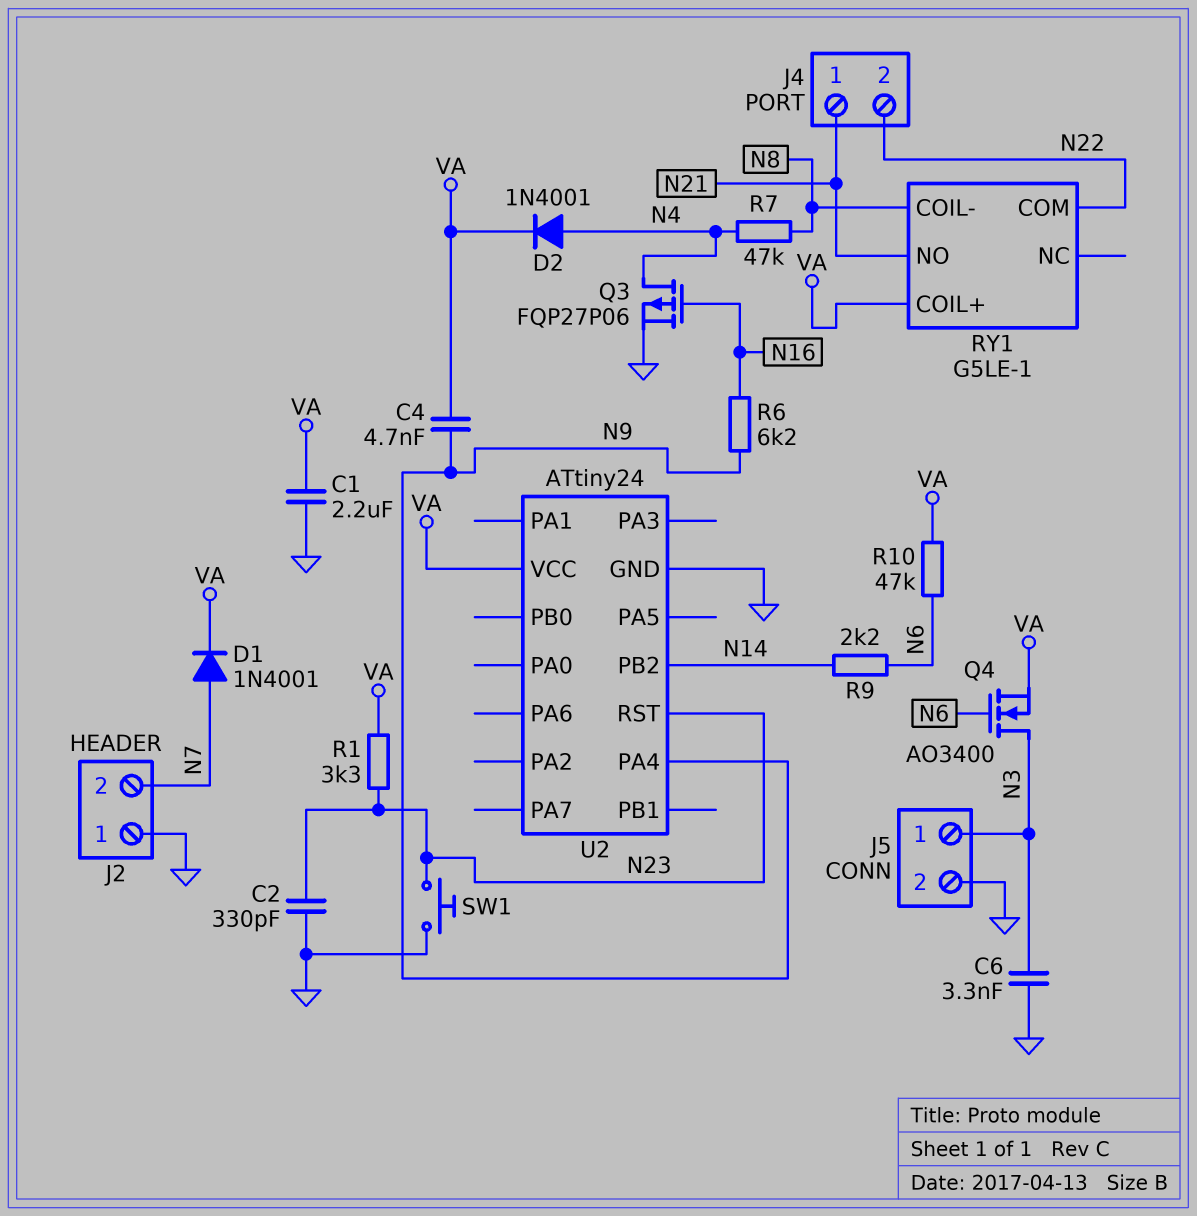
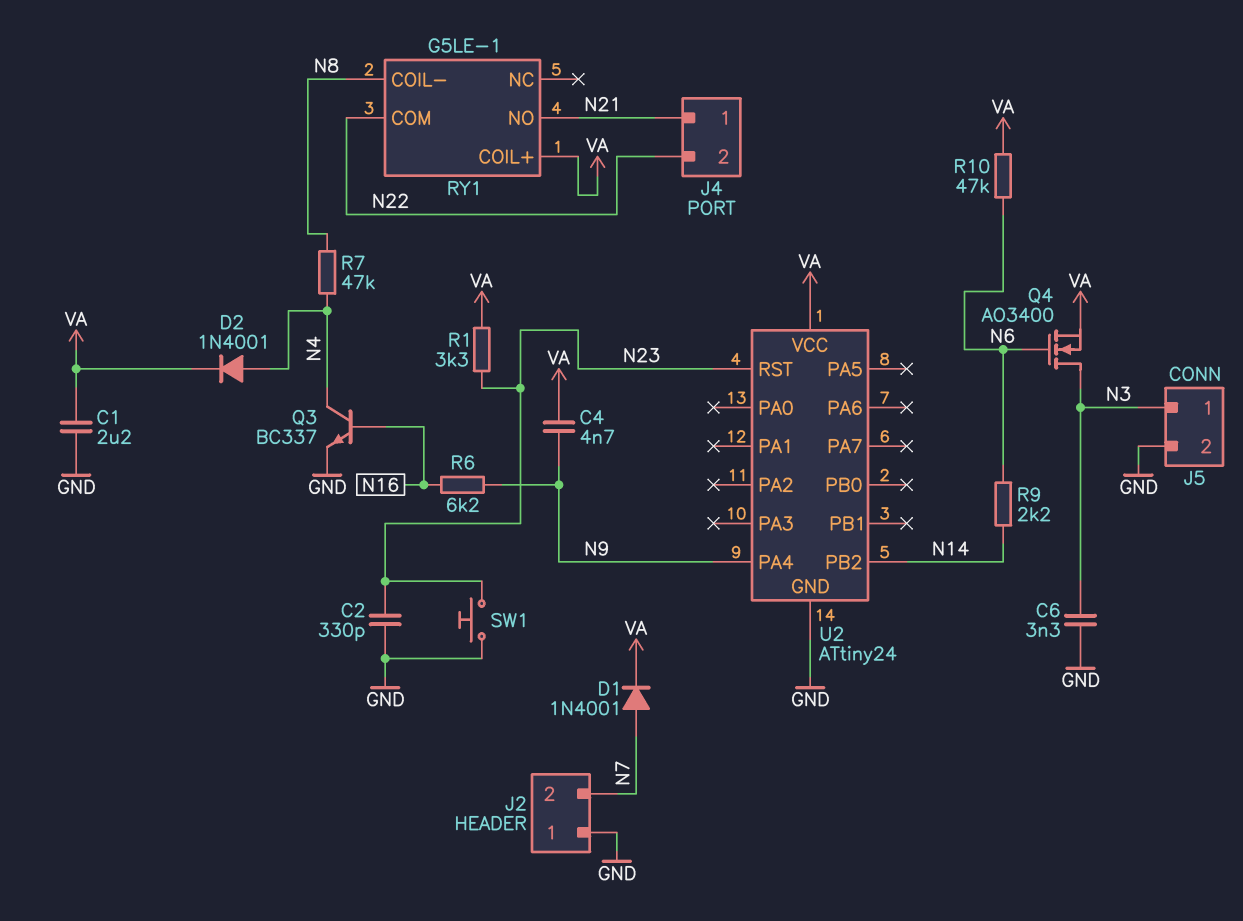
Q3: PMOS FQP27P06 (G N16, D N4, S GND) -> NPN BC337 (B N16, C N4, E GND)

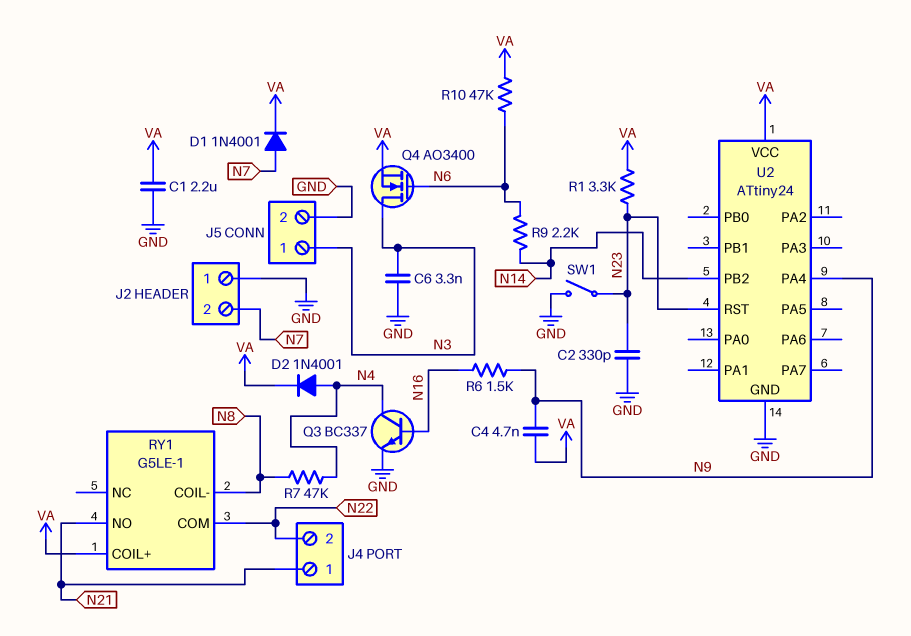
R6: 6.2k (N9, N16) -> 1.5k (N9, N16)
SW1: button (GND, N23) -> switch (GND, N23)

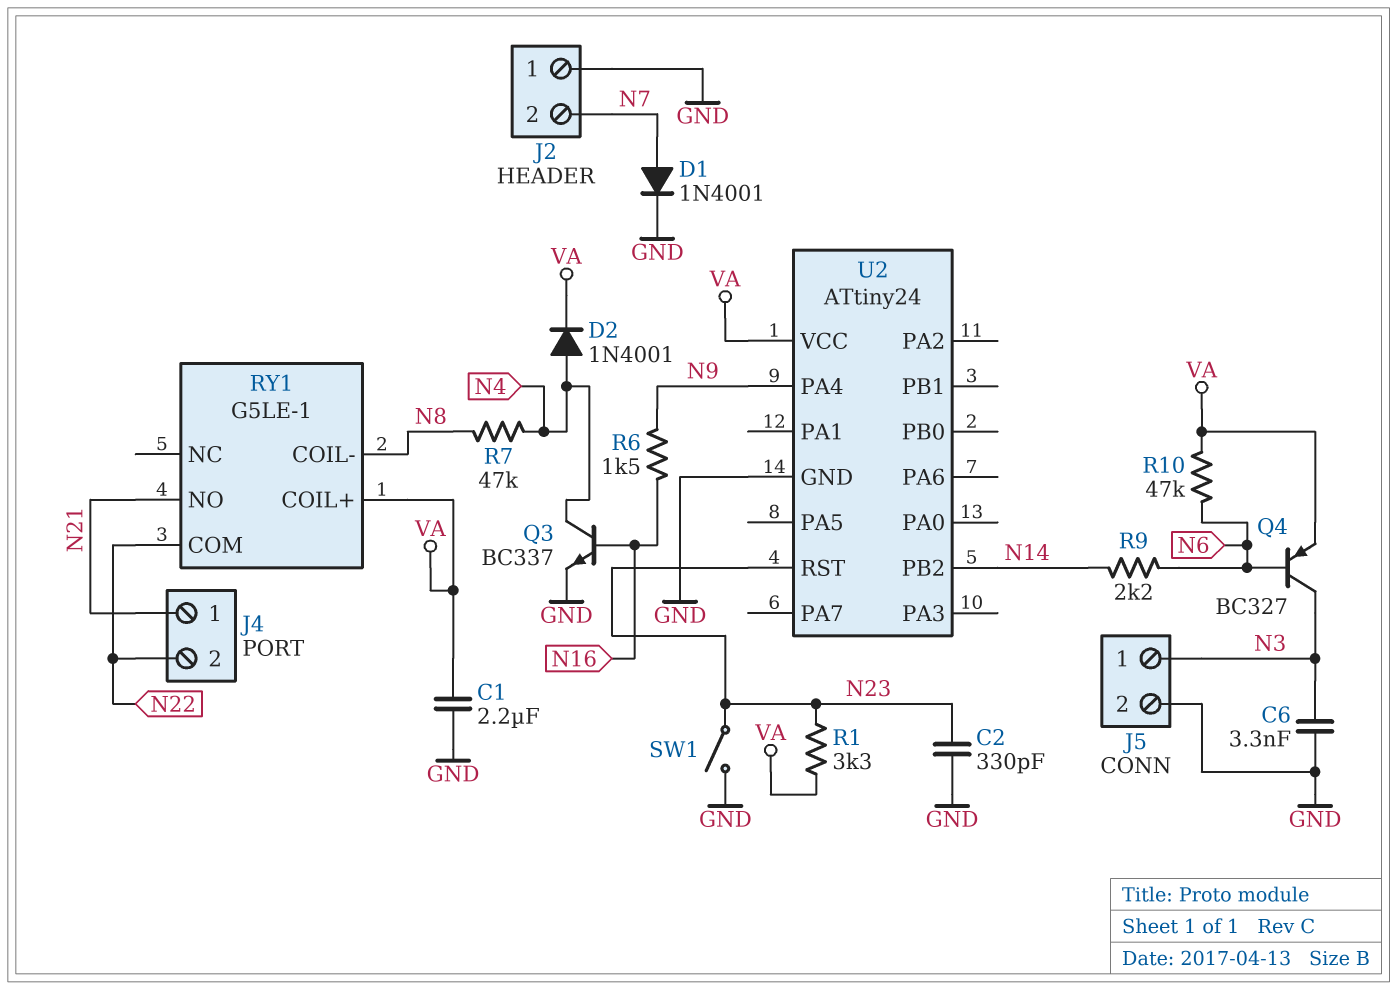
C4: 4.7nF (N9, VA) -> none
D1: diode 1N4001 (A N7, K VA) -> diode 1N4001 (A N7, K GND)
Q4: NMOS AO3400 (G N6, D N3, S VA) -> PNP BC327 (B N6, C N3, E VA)

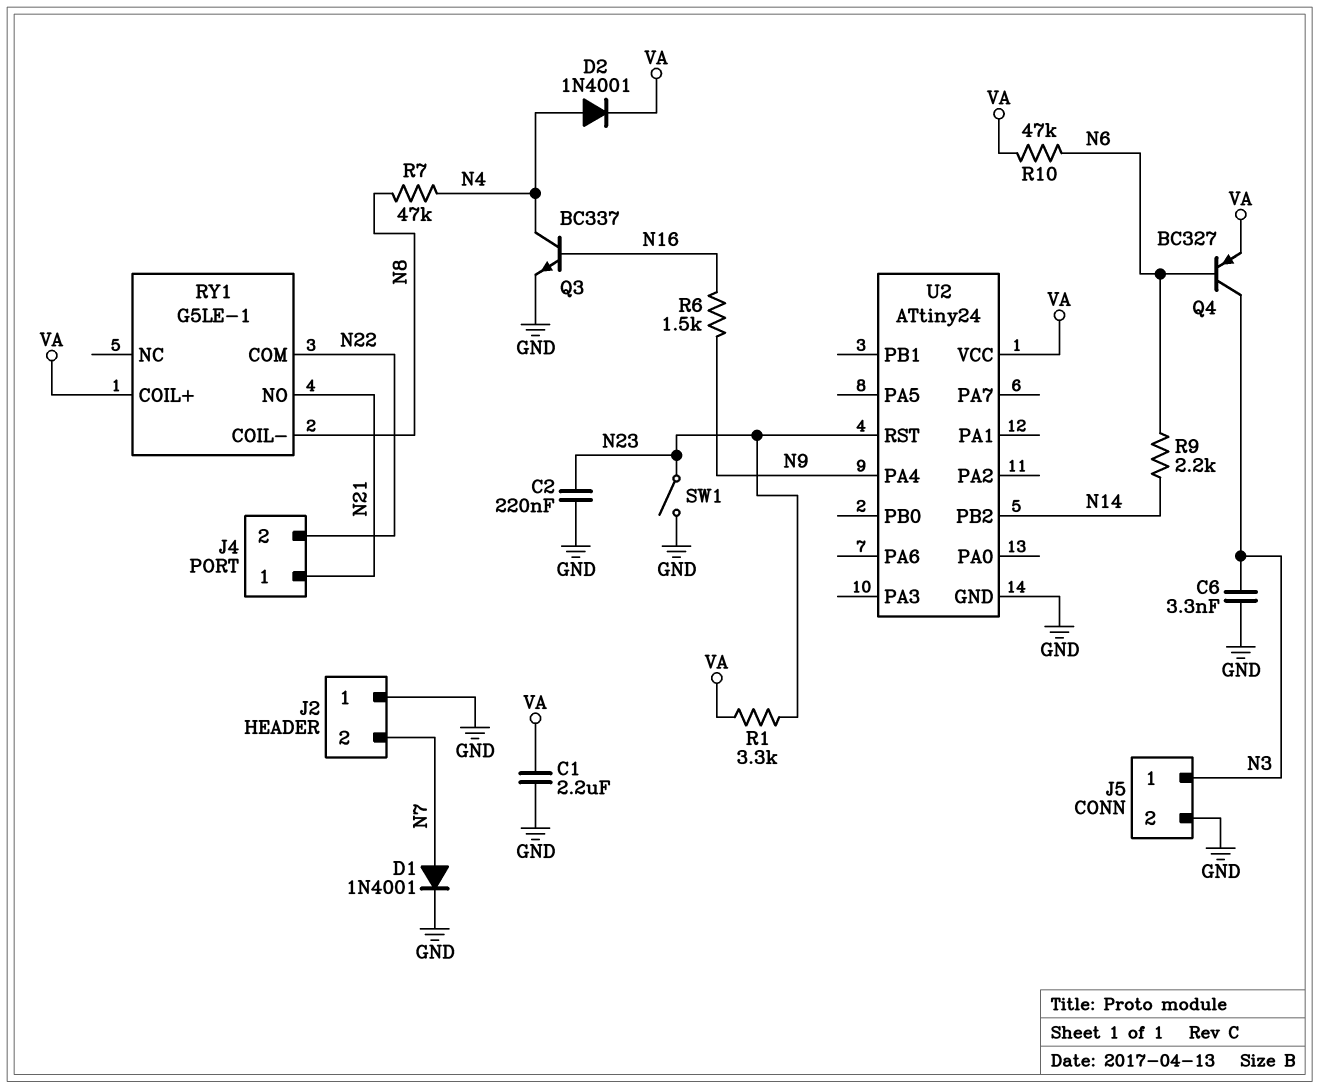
C2: 330pF (GND, N23) -> 220nF (GND, N23)

